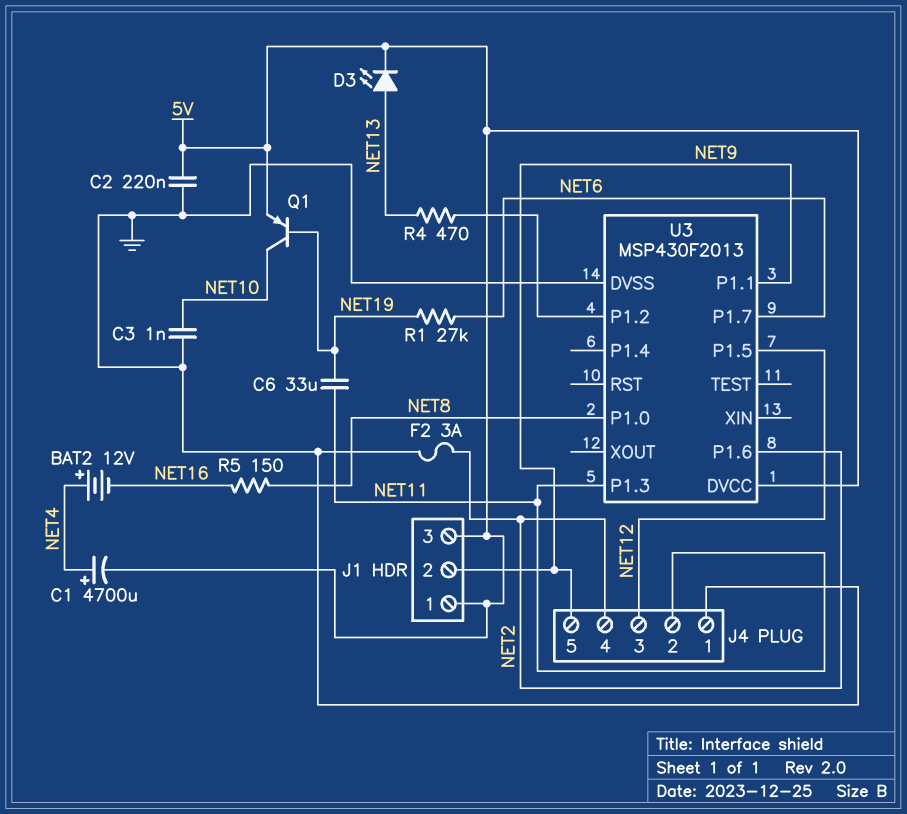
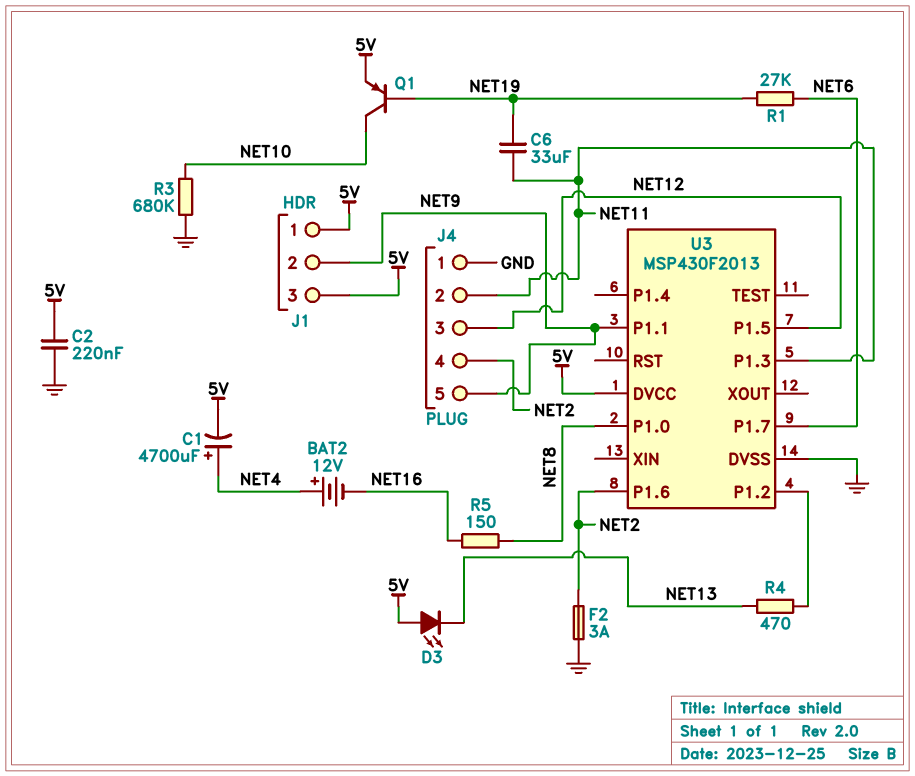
C3: 1nF (GND, NET10) -> none
D3: LED (A NET13, K 5V) -> LED (A 5V, K NET13)
R3: none -> 680k (GND, NET10)

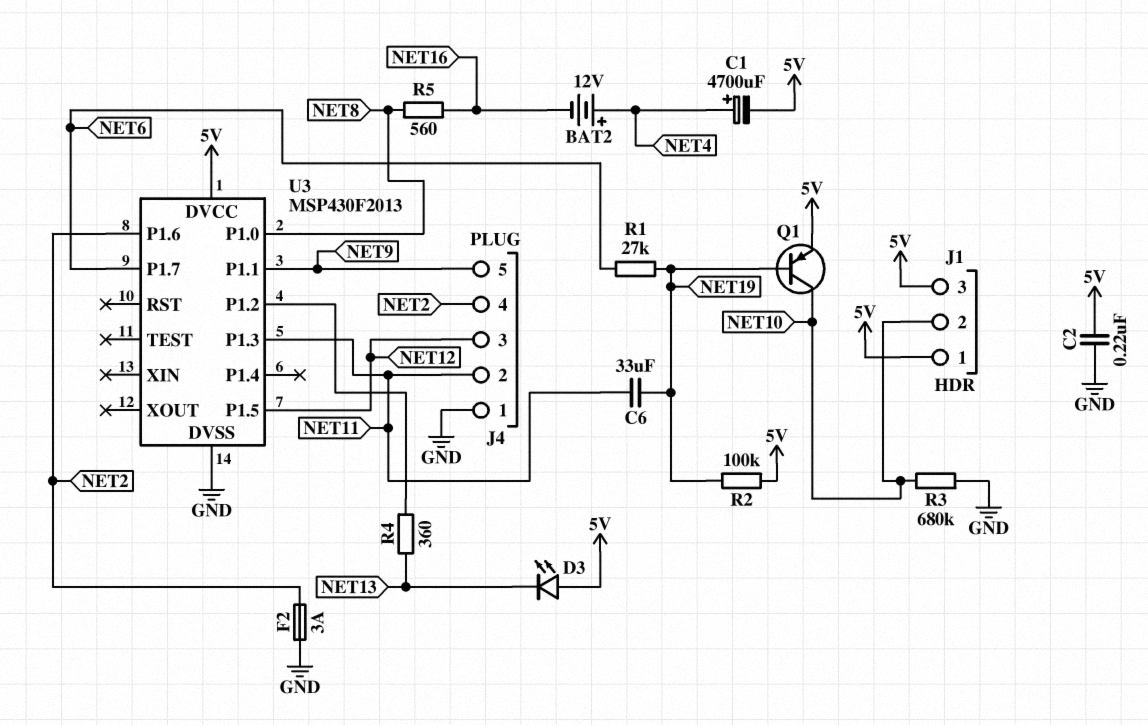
J1 pin 2: NET9 -> NET10
R2: none -> 100k (5V, NET19)
R4: 470 (NET13, U3/P1.2) -> 360 (NET13, U3/P1.2)
R5: 150 (NET8, NET16) -> 560 (NET8, NET16)

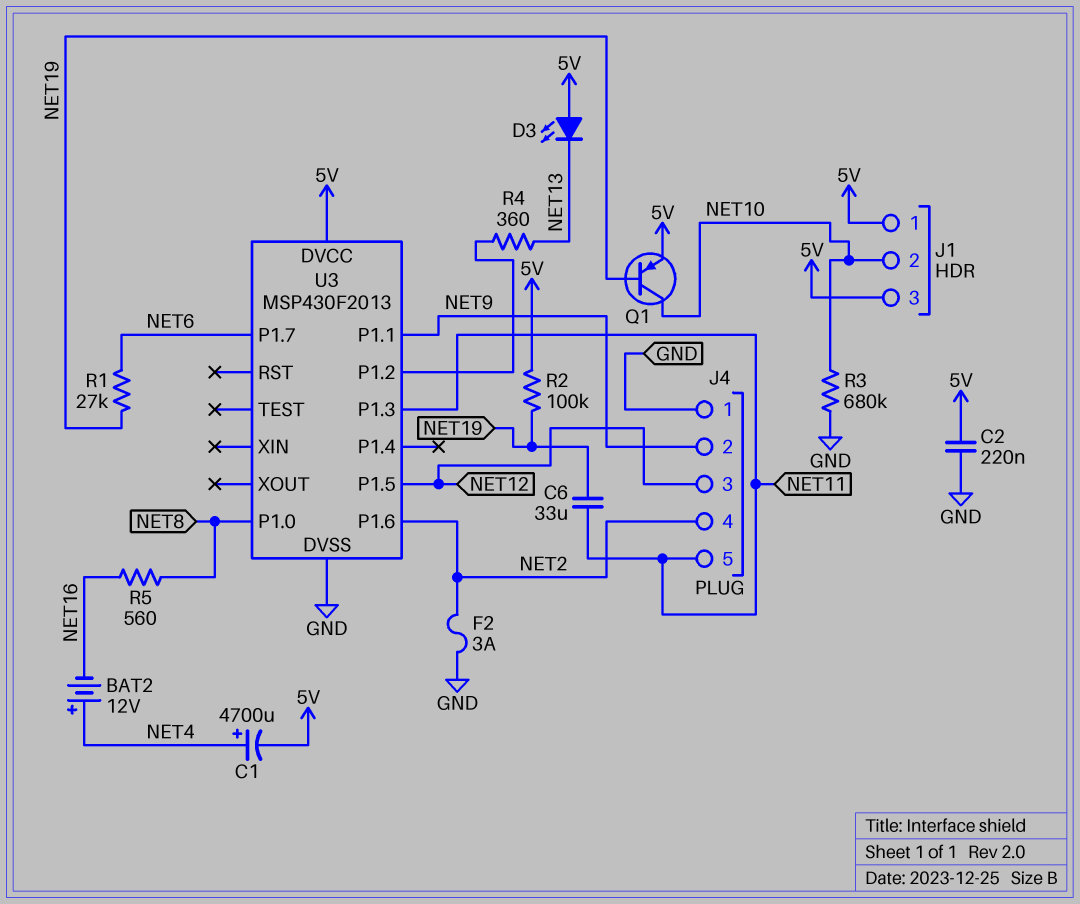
J4 pin 2: NET11 -> NET9
J4 pin 5: NET9 -> NET11

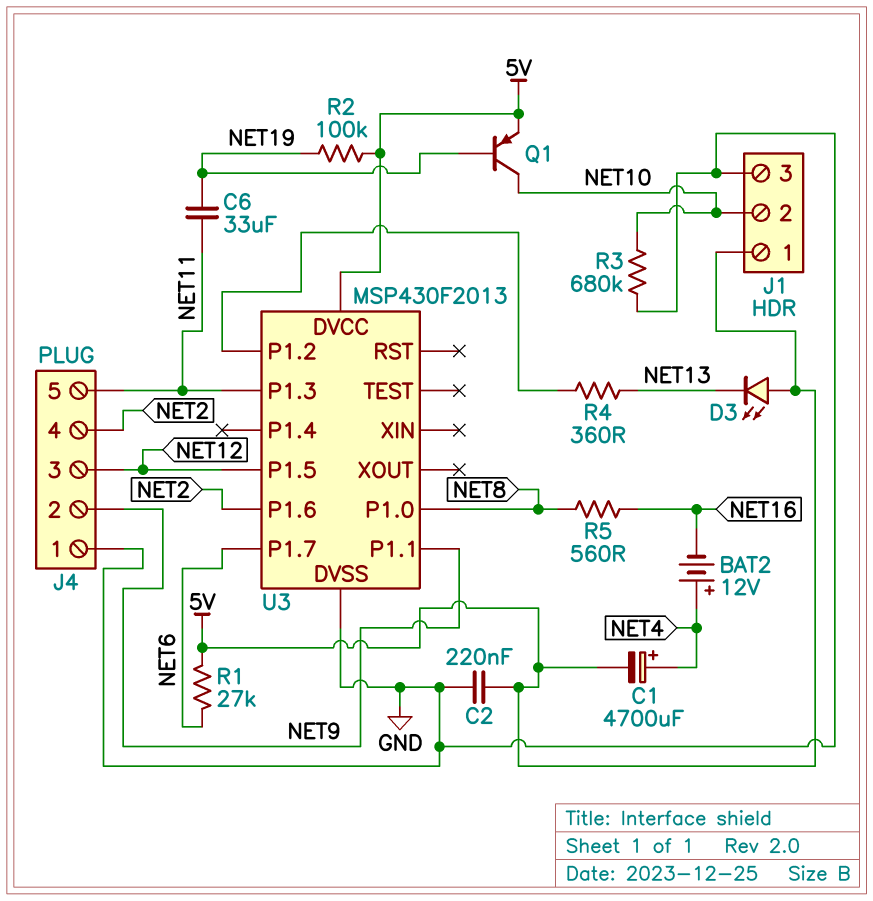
F2: 3A (GND, NET2) -> none
J1 pin 3: 5V -> GND
R1: 27k (NET6, NET19) -> 27k (5V, NET6)

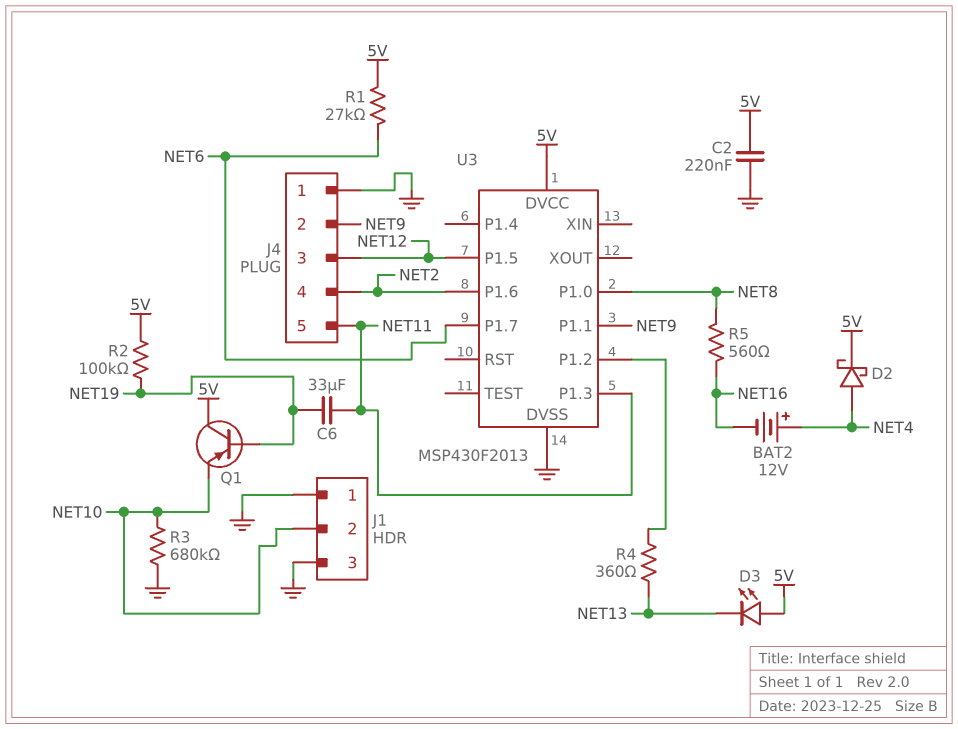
C1: 4700uF (plus NET4, minus 5V) -> none
D2: none -> schottky (A NET4, K 5V)
J1 pin 1: 5V -> GND
Q1: PNP (B NET19, C NET10, E 5V) -> PNP (B NET19, C 5V, E NET10)

